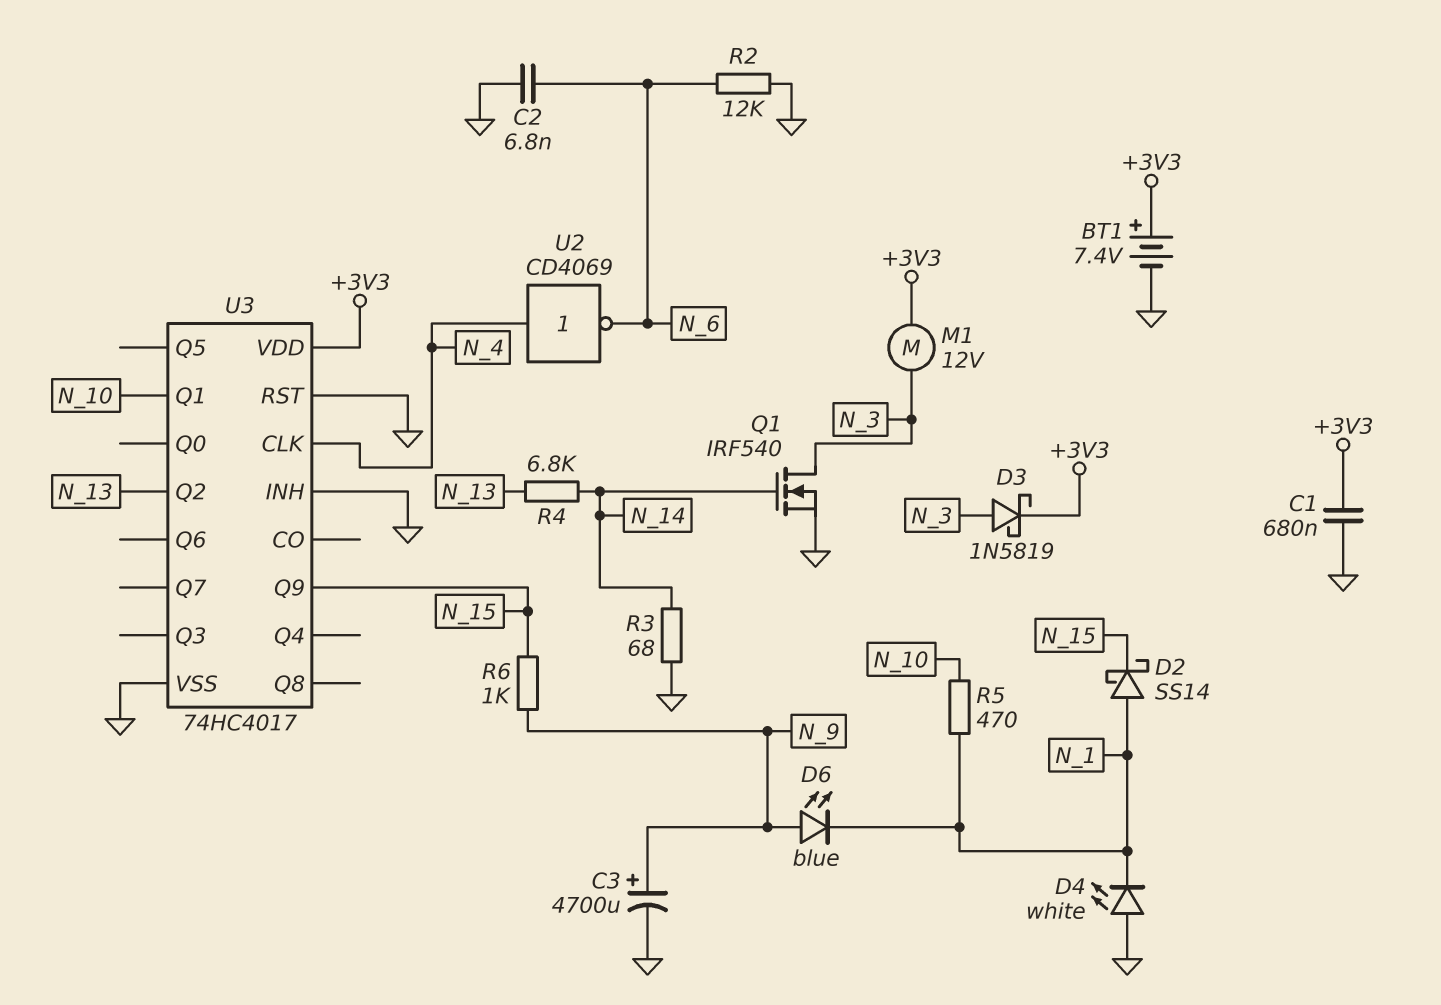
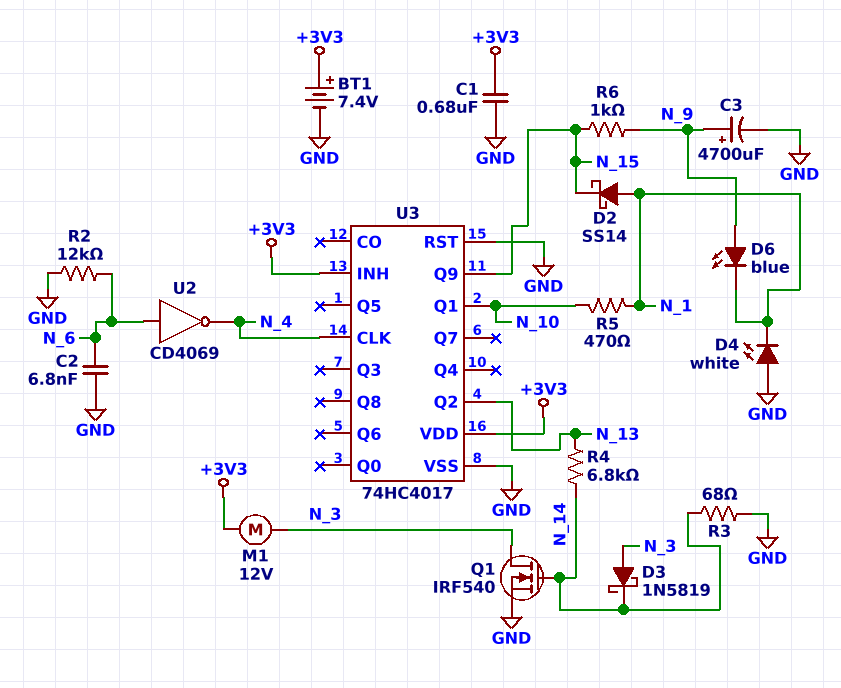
D3: schottky 1N5819 (A N_3, K +3V3) -> schottky 1N5819 (A N_3, K N_14)
U2: NOT CD4069 (in N_4, out N_6) -> NOT CD4069 (in N_6, out N_4)
U3 pin INH: GND -> +3V3

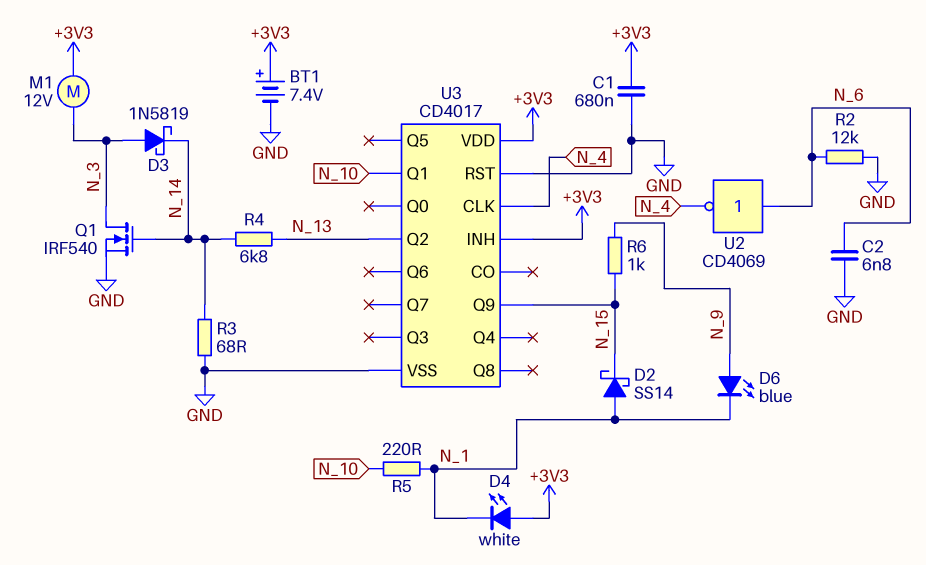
C3: 4700uF (plus N_9, minus GND) -> none
D4: LED white (A GND, K N_1) -> LED white (A +3V3, K N_1)
R5: 470 (N_1, N_10) -> 220 (N_1, N_10)
U3: 74HC4017 -> CD4017

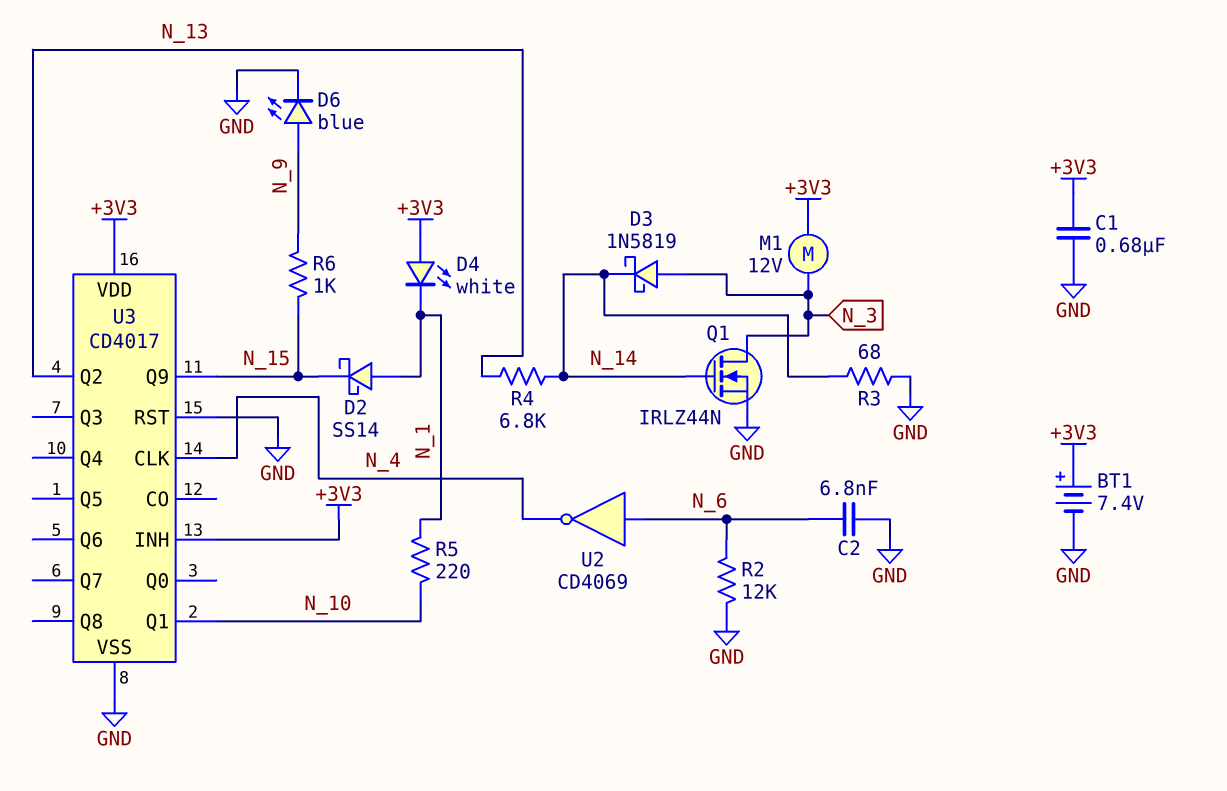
D6: LED blue (A N_9, K N_1) -> LED blue (A N_9, K GND)
Q1: NMOS IRF540 (G N_14, D N_3, S GND) -> NMOS IRLZ44N (G N_14, D N_3, S GND)

